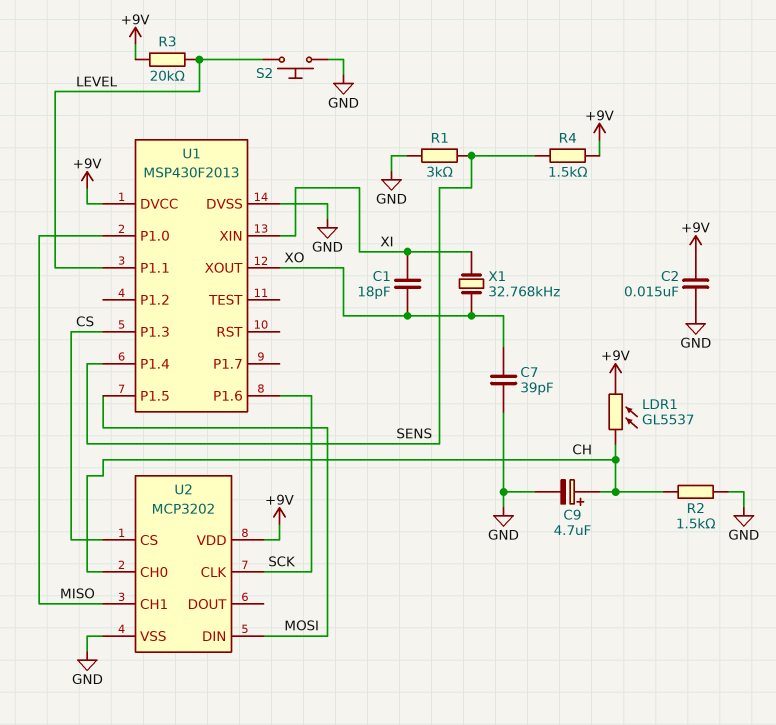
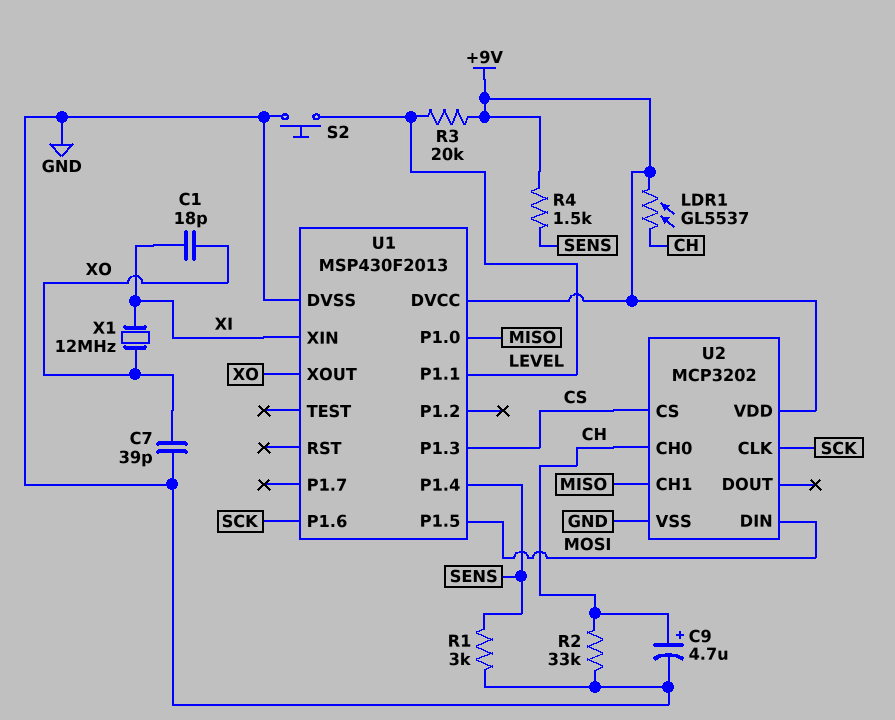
C2: 15nF (+9V, GND) -> none
R2: 1.5k (CH, GND) -> 33k (CH, GND)
X1: 32.768kHz (XI, XO) -> 12MHz (XI, XO)

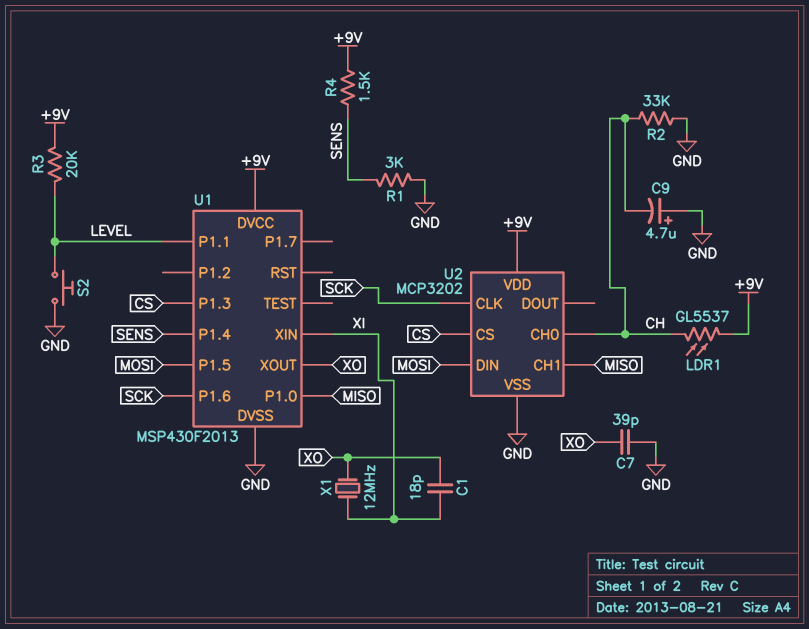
C9: 4.7uF (plus CH, minus GND) -> 4.7uF (plus GND, minus CH)

